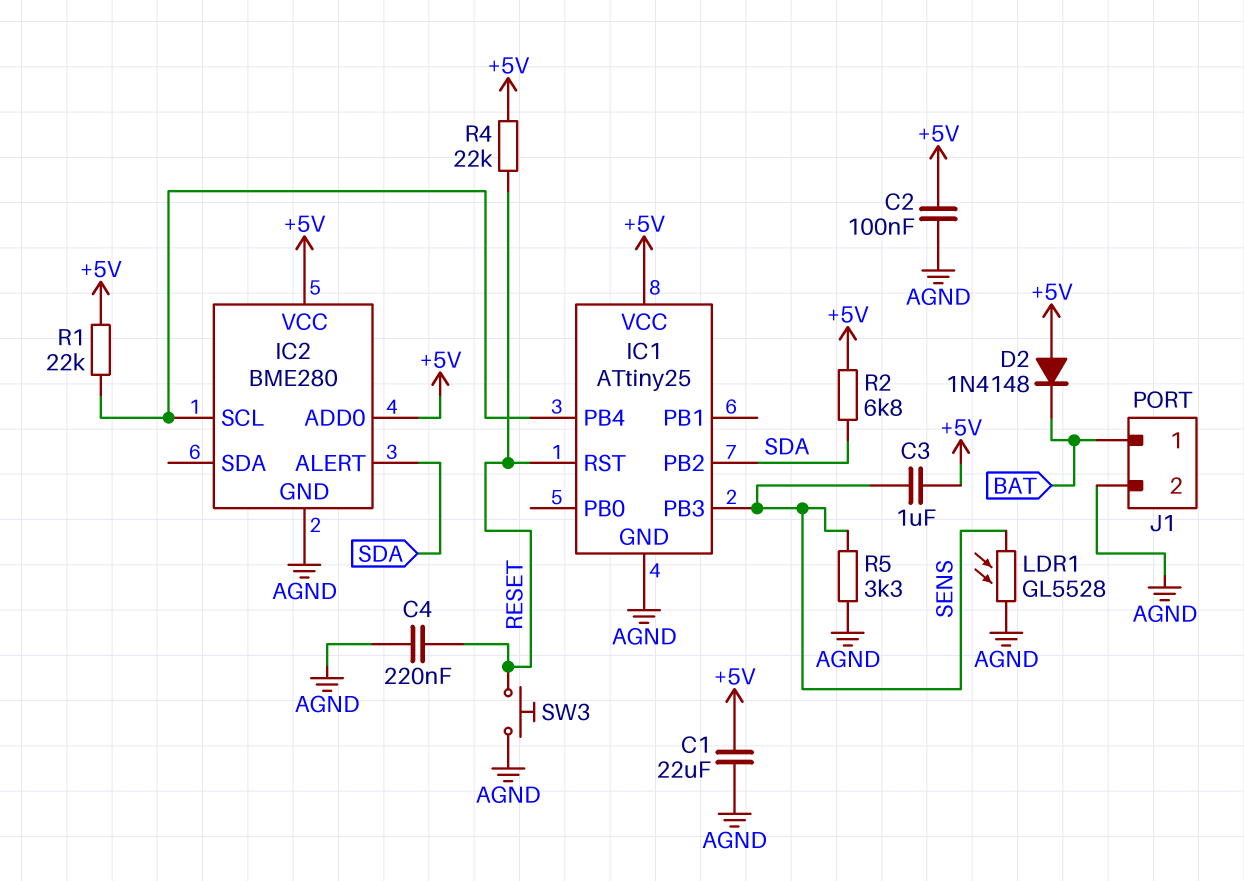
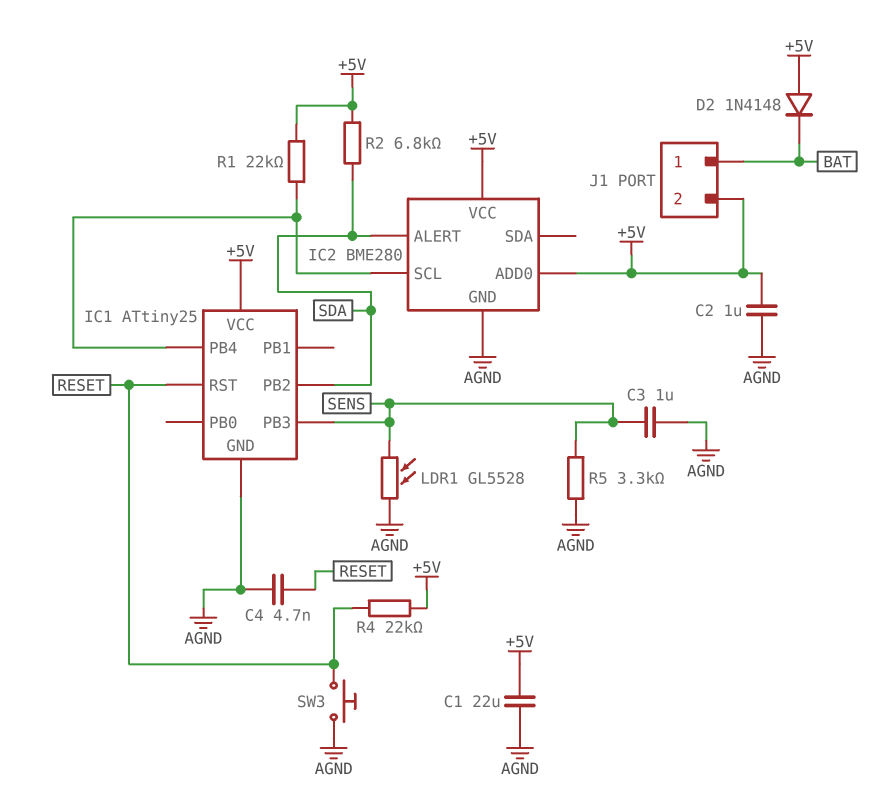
C2: 100nF (+5V, AGND) -> 1uF (+5V, AGND)
C3: 1uF (+5V, SENS) -> 1uF (AGND, SENS)
C4: 220nF (AGND, RESET) -> 4.7nF (AGND, RESET)
J1 pin 2: AGND -> +5V

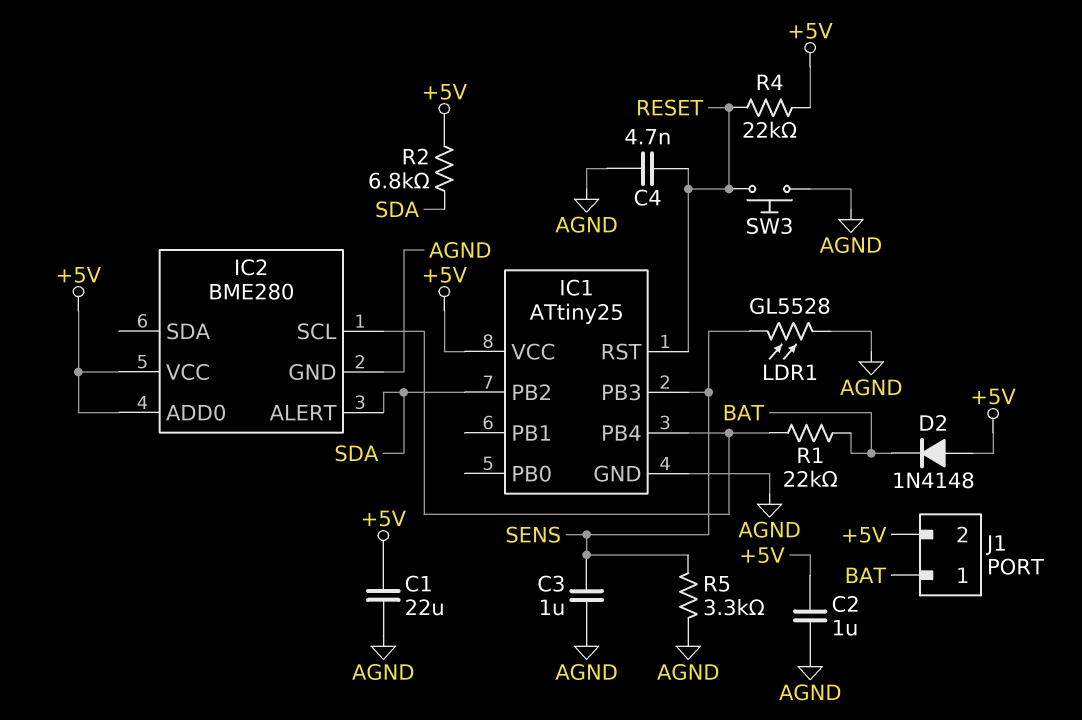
R1: 22k (+5V, IC1/PB4) -> 22k (BAT, IC1/PB4)

